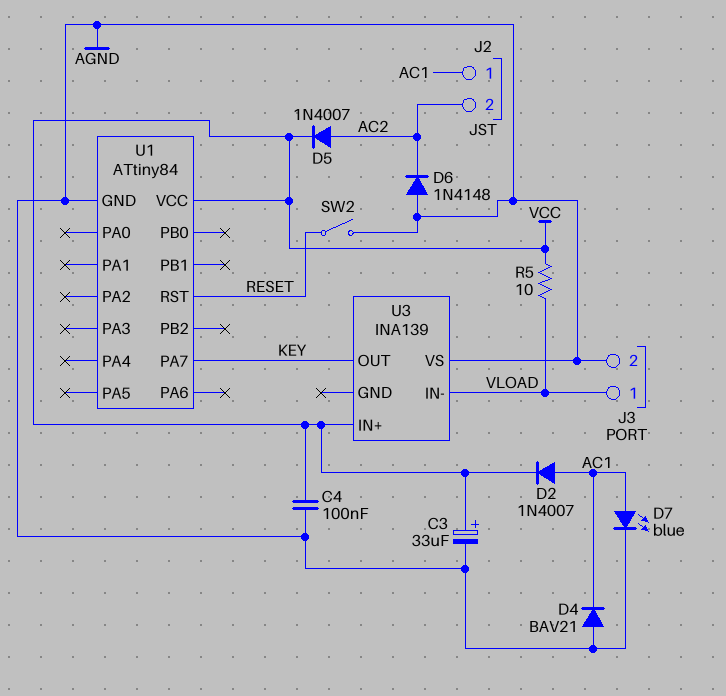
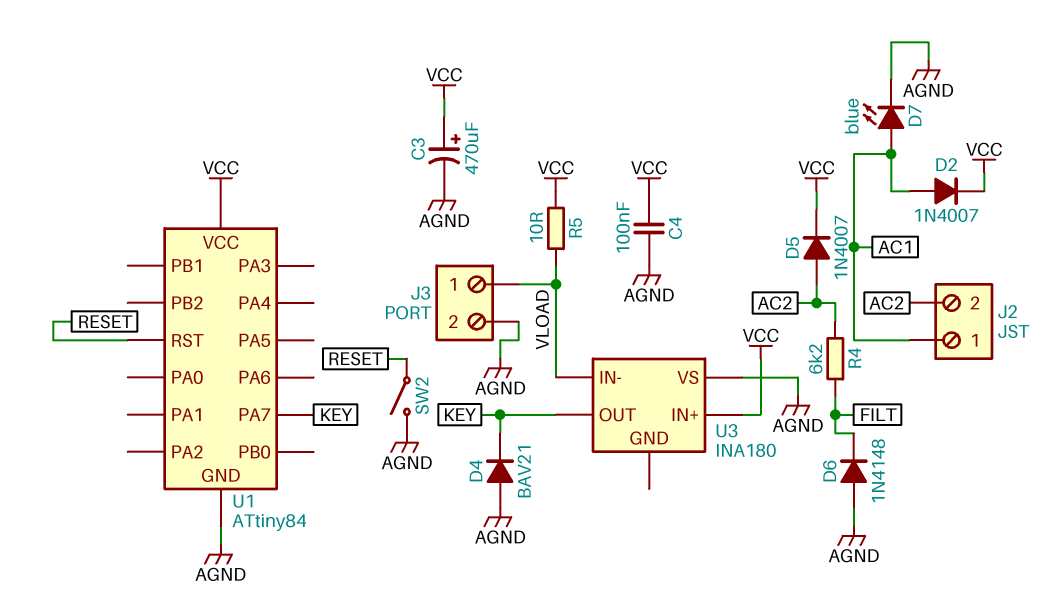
C3: 33uF (plus VCC, minus AGND) -> 470uF (plus VCC, minus AGND)
D4: diode BAV21 (A AGND, K AC1) -> diode BAV21 (A AGND, K KEY)
D6: diode 1N4148 (A AGND, K AC2) -> diode 1N4148 (A AGND, K FILT)
R4: none -> 6.2k (AC2, FILT)
U3: INA139 -> INA180

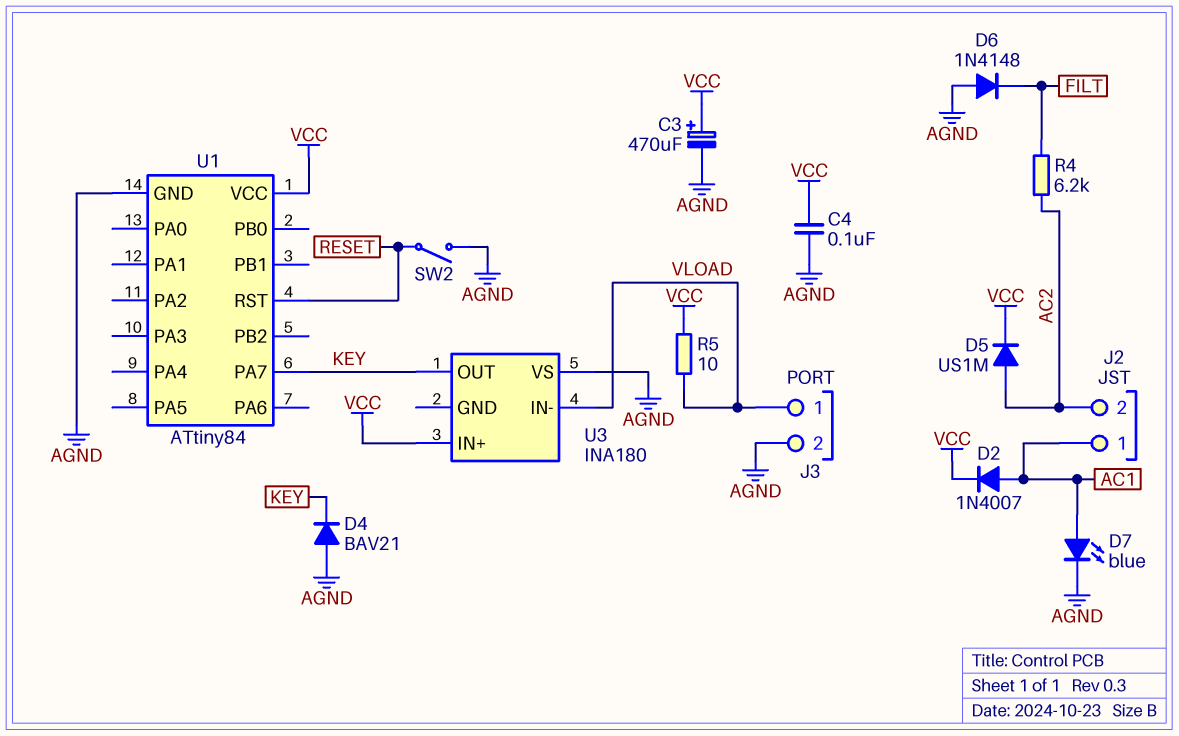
D5: diode 1N4007 (A AC2, K VCC) -> diode US1M (A AC2, K VCC)

